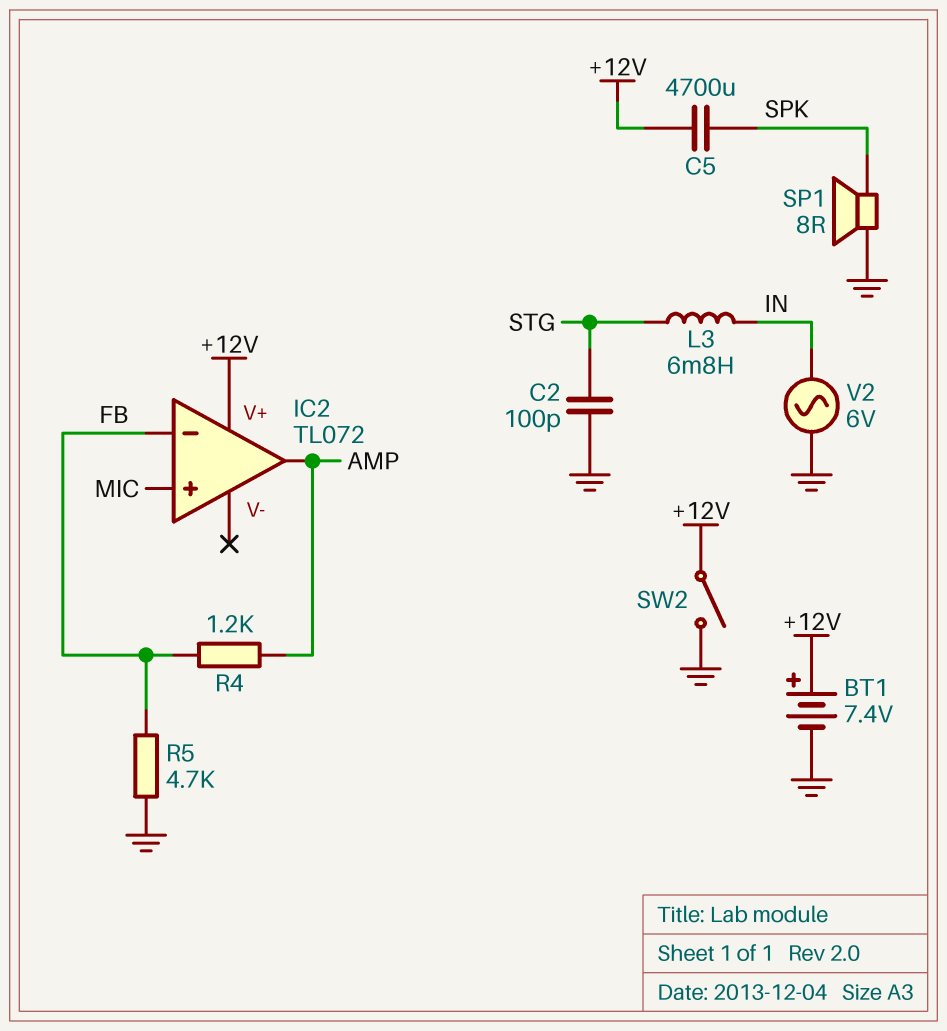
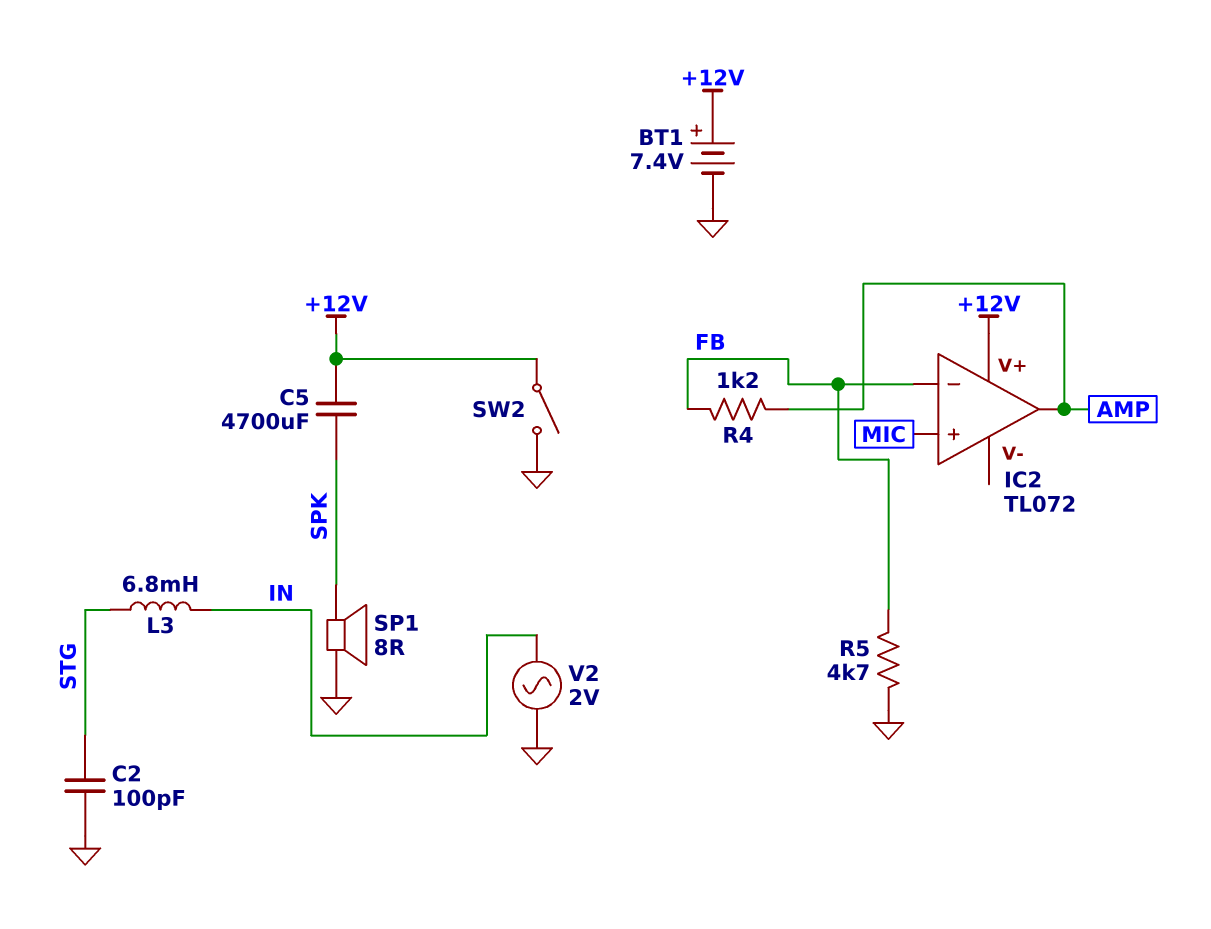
V2: AC 6V (GND, IN) -> AC 2V (GND, IN)

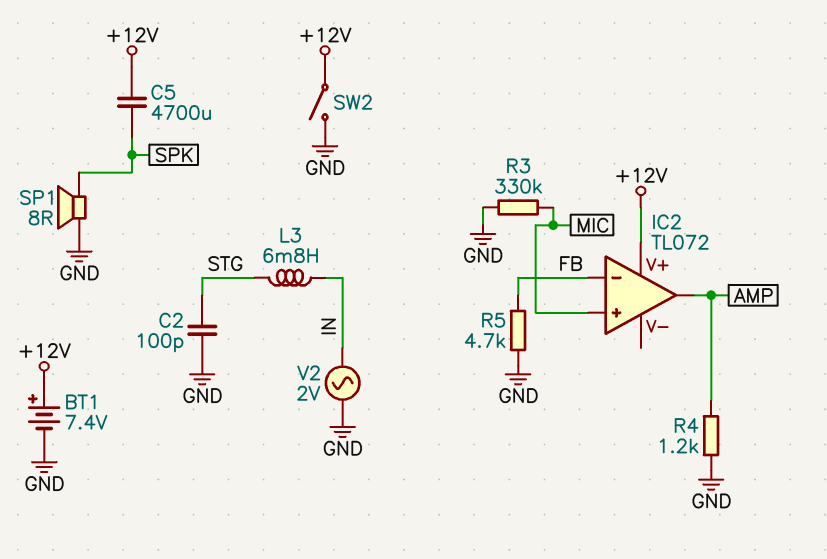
R3: none -> 330k (GND, MIC)
R4: 1.2k (AMP, FB) -> 1.2k (AMP, GND)

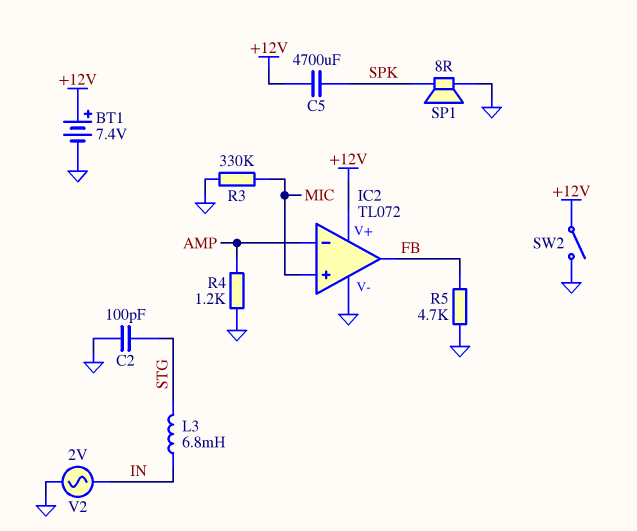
IC2 pin V-: none -> GND
IC2 pin in-: FB -> AMP
IC2 pin out: AMP -> FB

